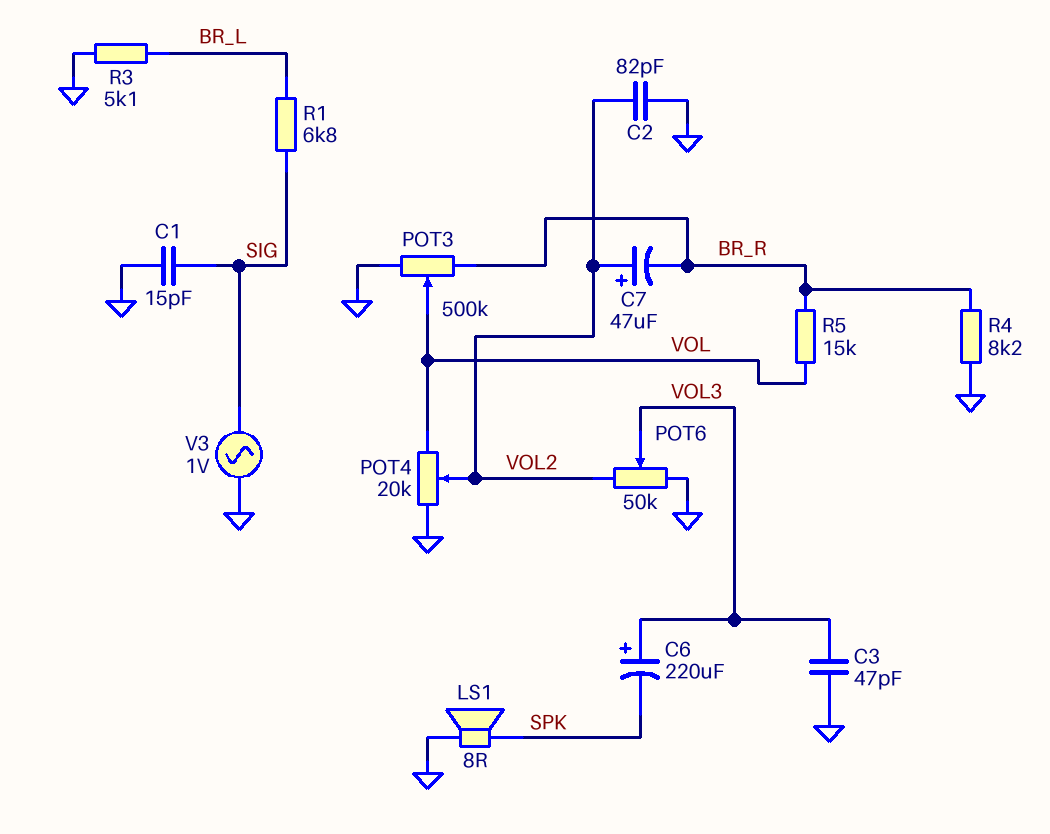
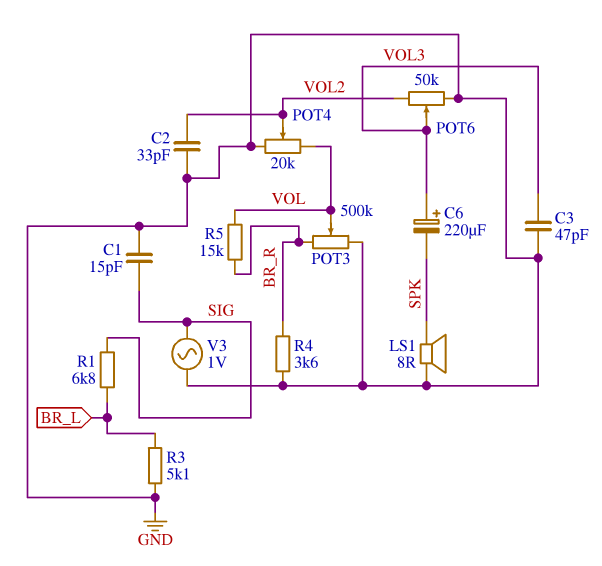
C2: 82pF (GND, VOL2) -> 33pF (GND, VOL2)
C7: 47uF (plus VOL2, minus BR_R) -> none
R4: 8.2k (BR_R, GND) -> 3.6k (BR_R, GND)

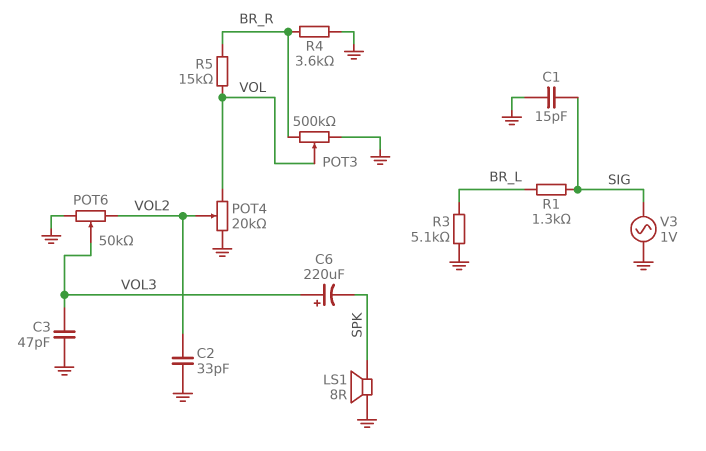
R1: 6.8k (BR_L, SIG) -> 1.3k (BR_L, SIG)

